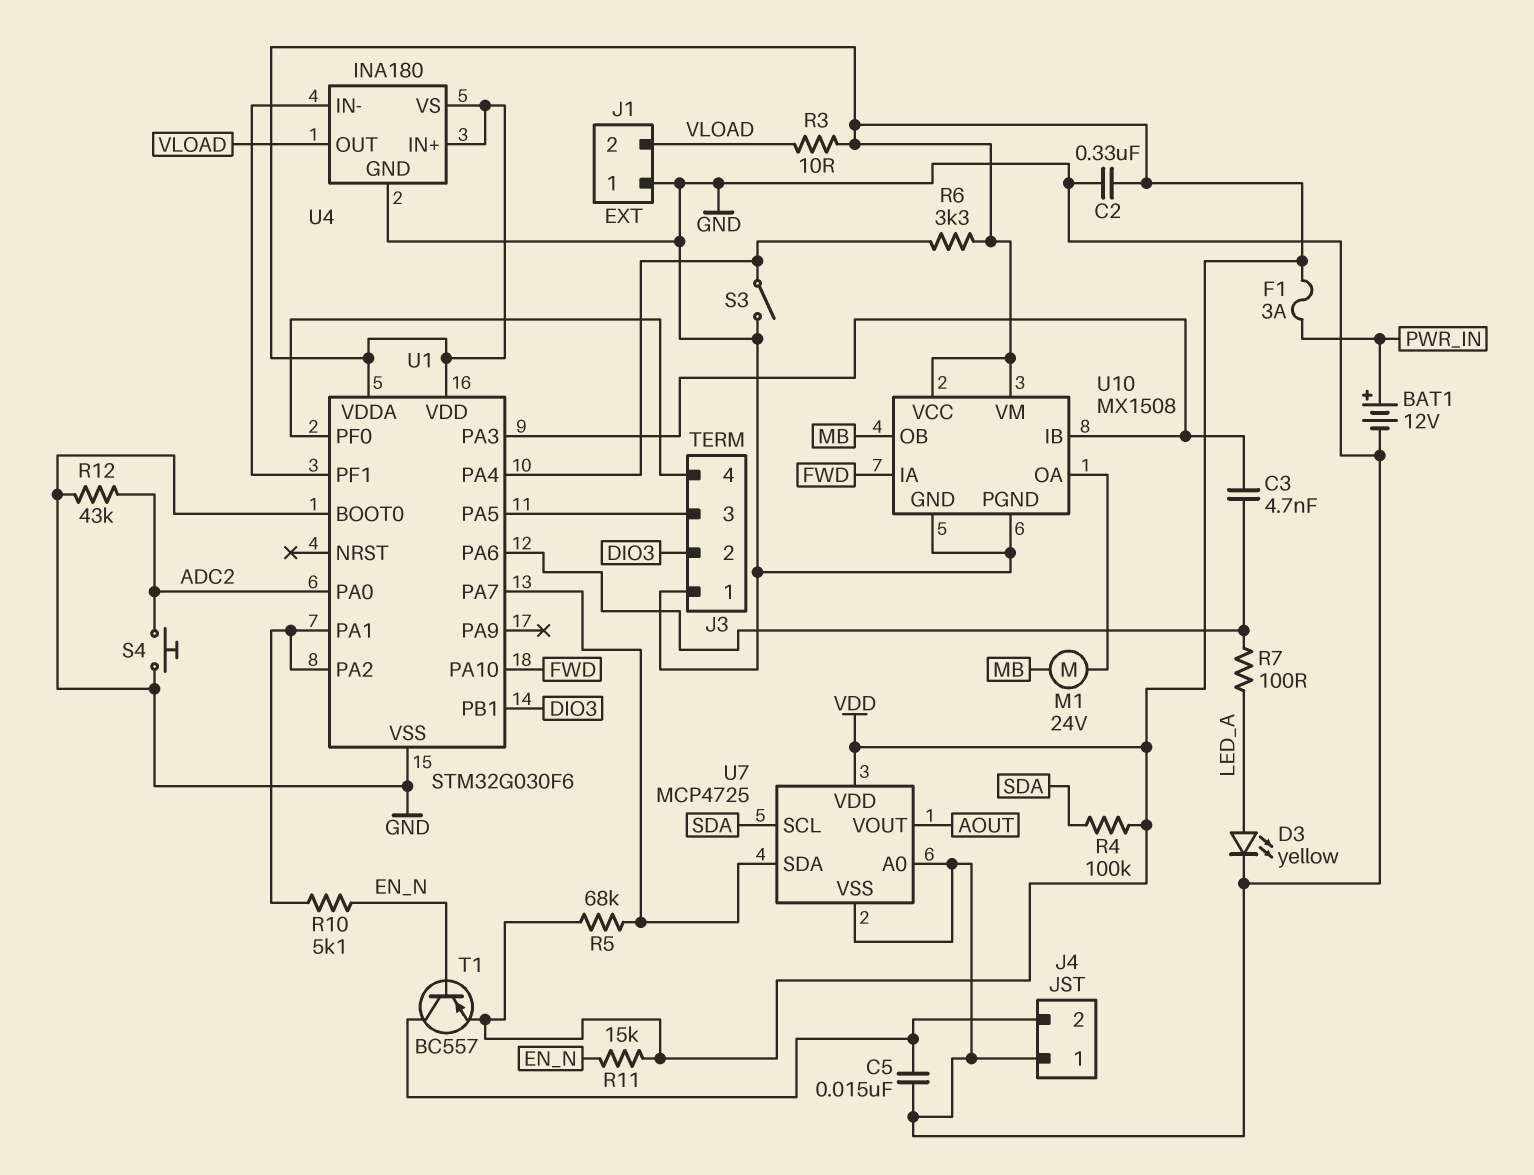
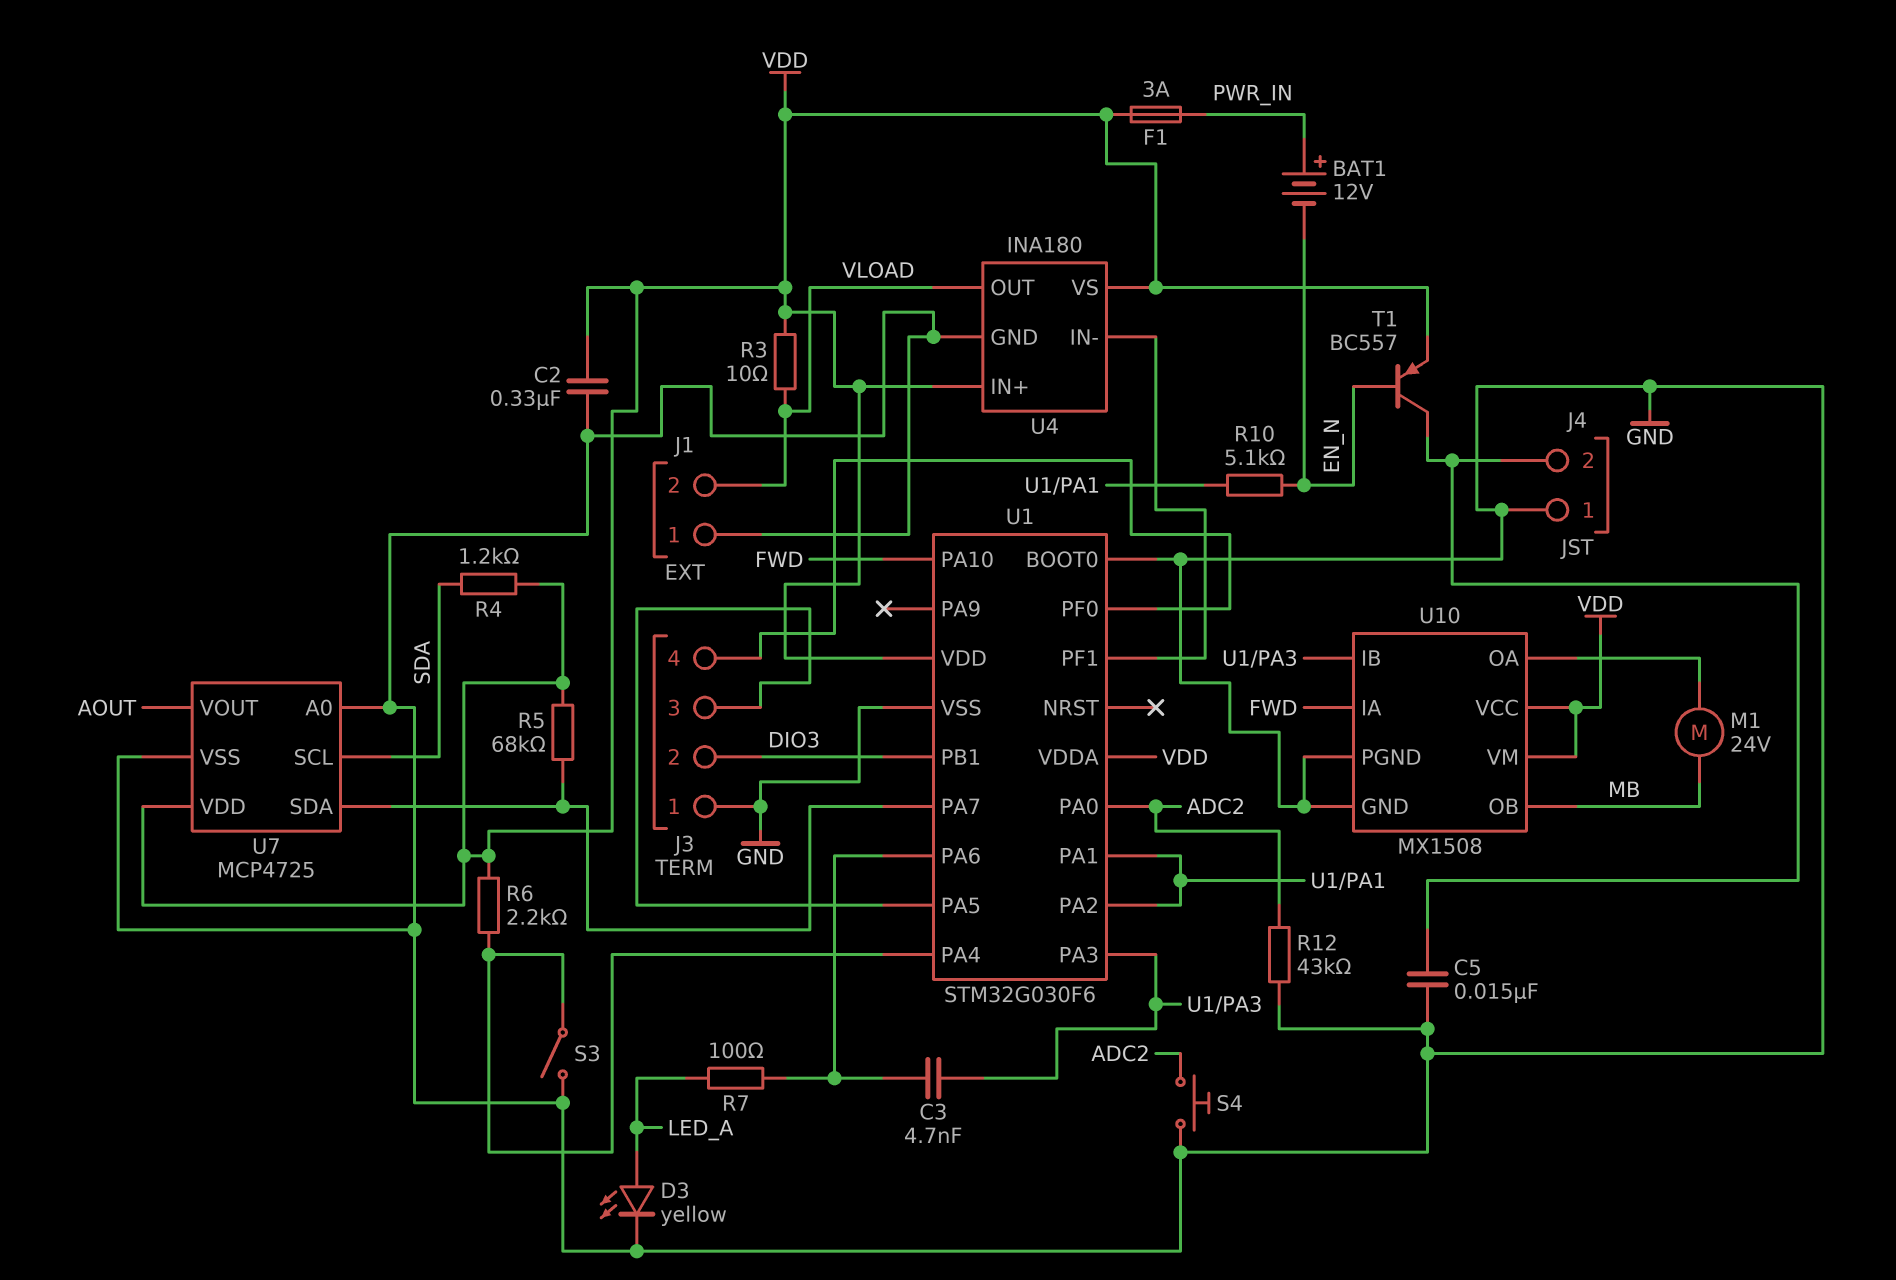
BAT1: 12V (plus PWR_IN, minus GND) -> 12V (plus PWR_IN, minus EN_N)
R4: 100k (SDA, VDD) -> 1.2k (SDA, VDD)
R6: 3.3k (U1/PA4, VDD) -> 2.2k (U1/PA4, VDD)
R11: 15k (EN_N, VDD) -> none

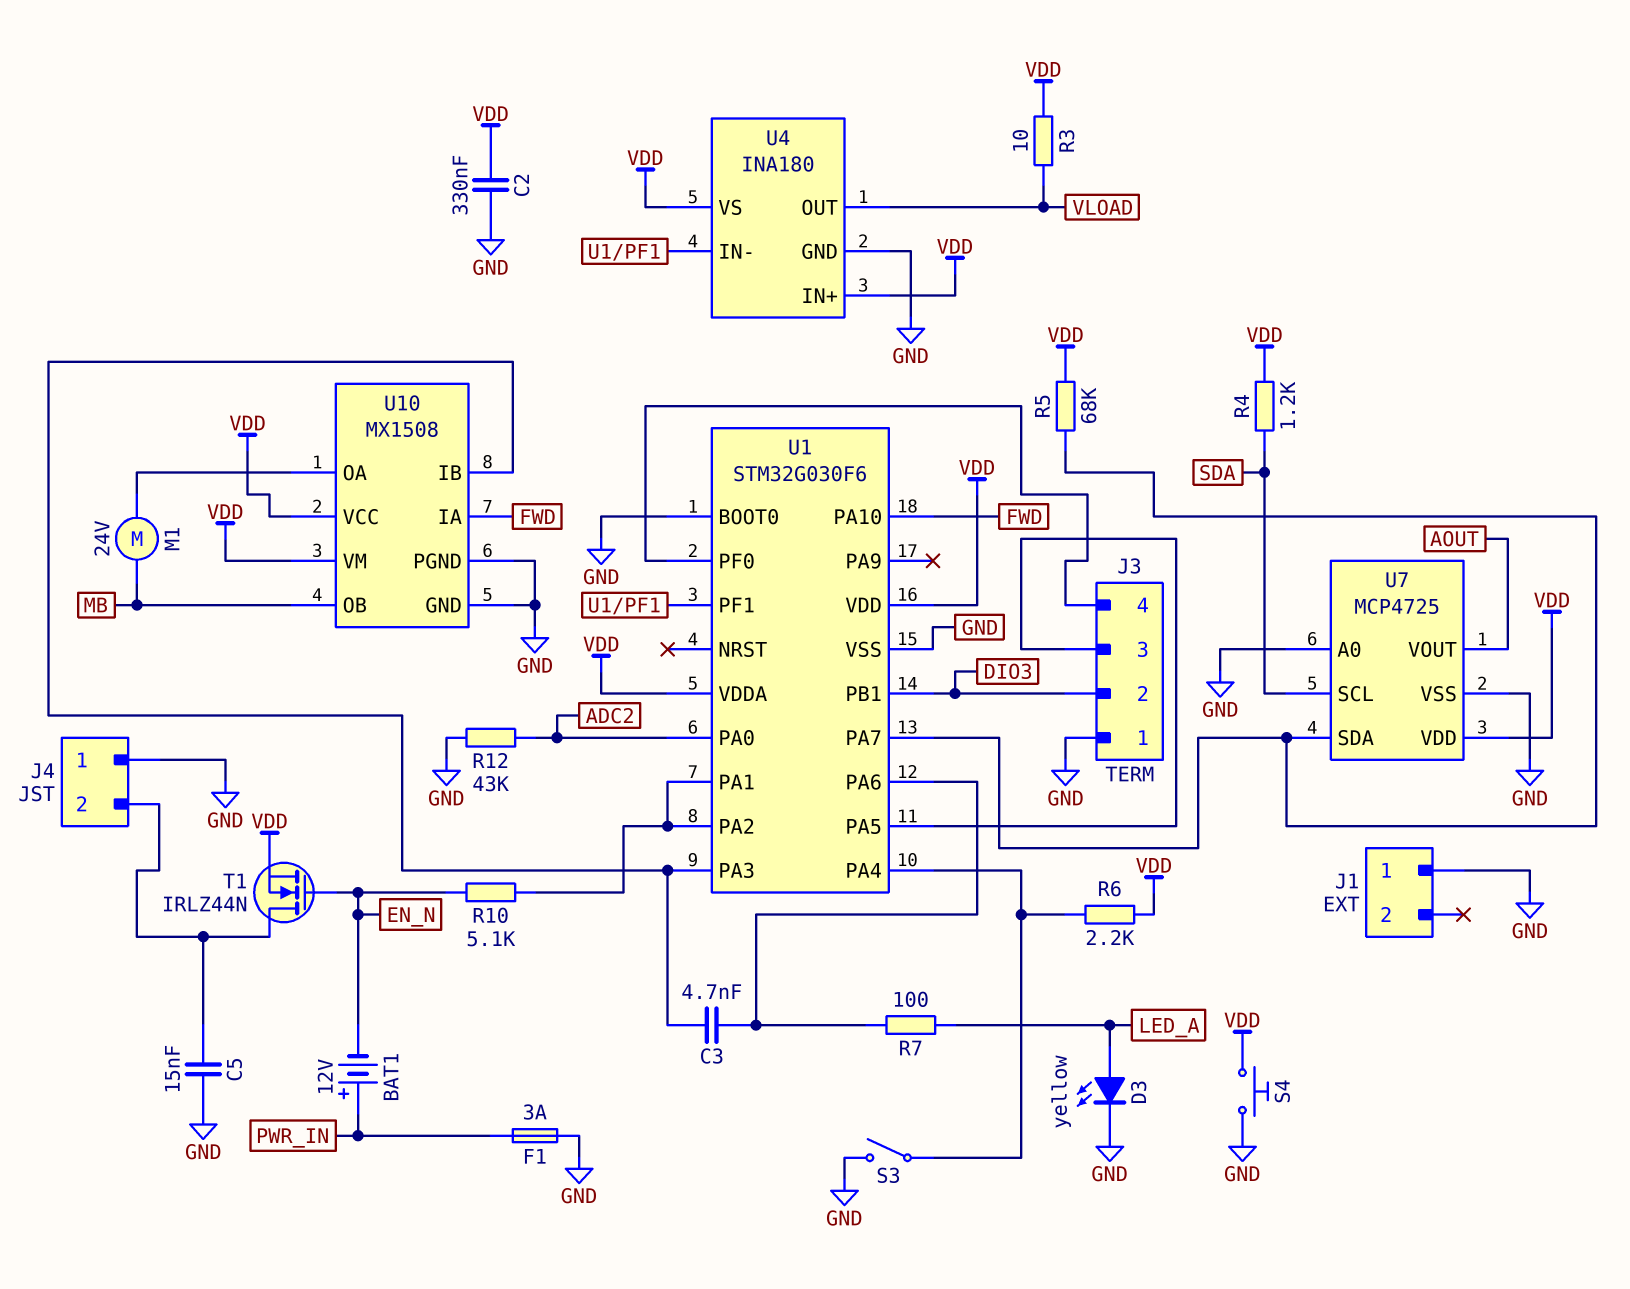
F1: 3A (PWR_IN, VDD) -> 3A (GND, PWR_IN)
J1 pin 2: VLOAD -> none
S4: button (ADC2, GND) -> button (GND, VDD)
T1: PNP BC557 (B EN_N, C J4/2, E VDD) -> NMOS IRLZ44N (G EN_N, D J4/2, S VDD)

